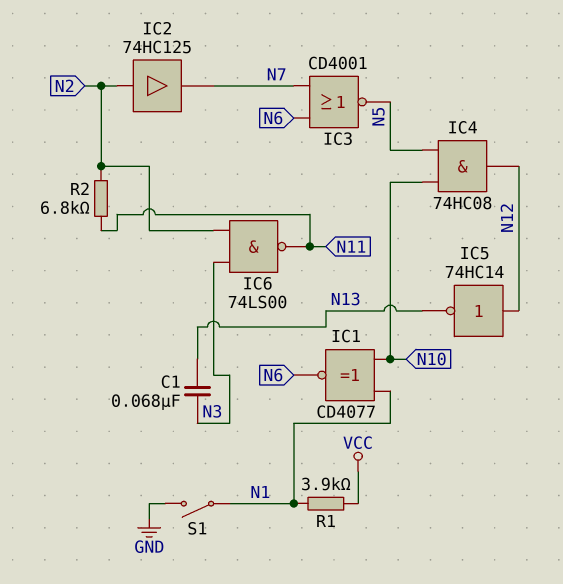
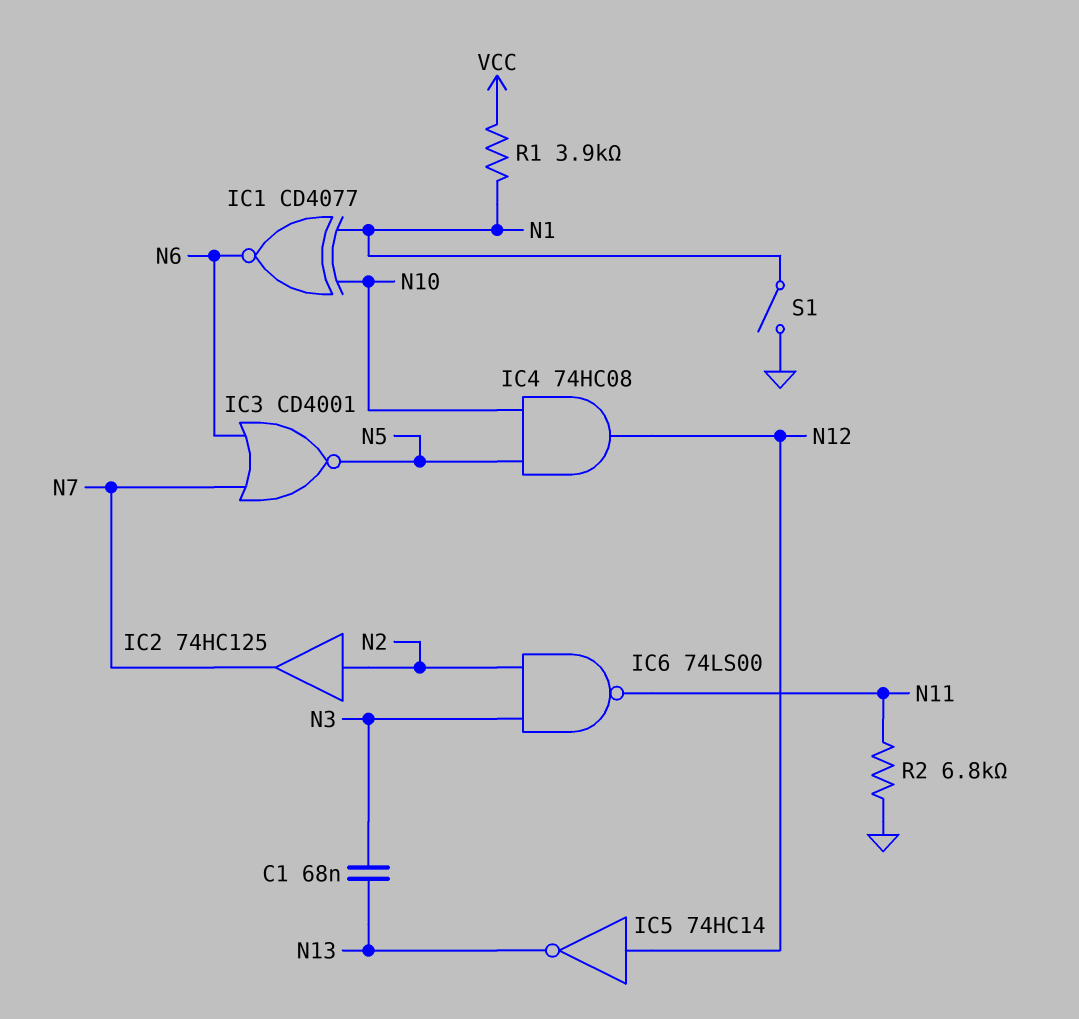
R2: 6.8k (N2, N11) -> 6.8k (GND, N11)

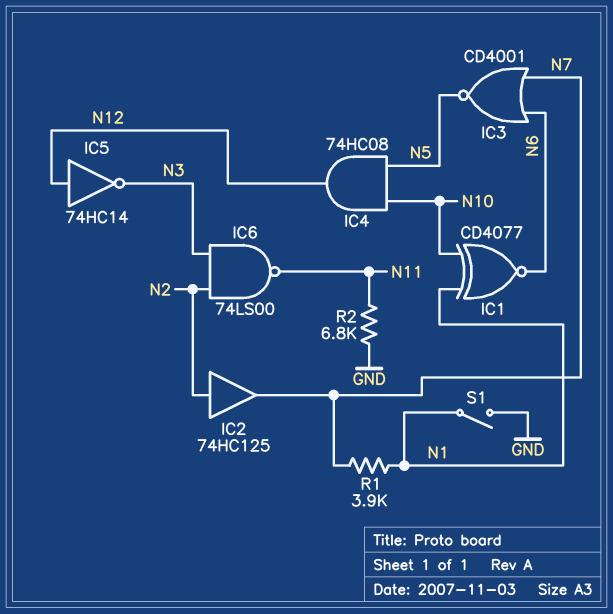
C1: 68nF (N3, N13) -> none
IC5: NOT 74HC14 (in N12, out N13) -> NOT 74HC14 (in N12, out N3)
R1: 3.9k (N1, VCC) -> 3.9k (N1, N7)

